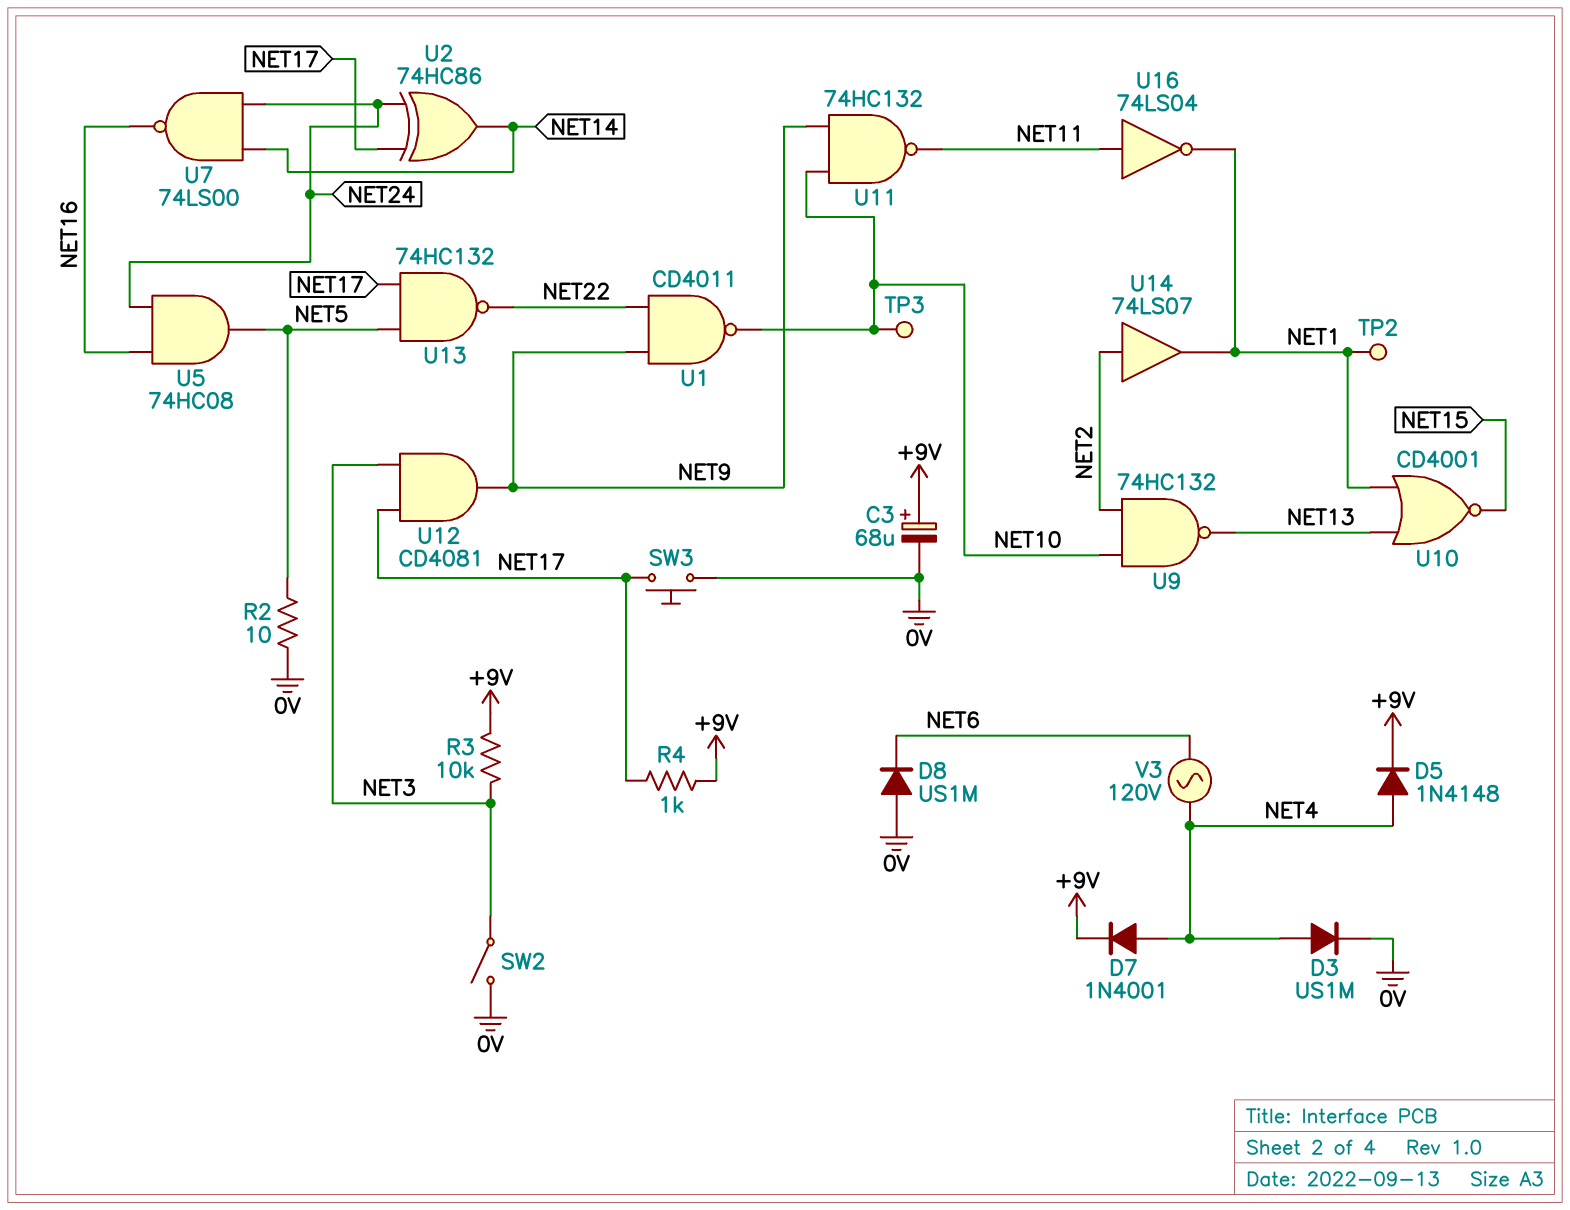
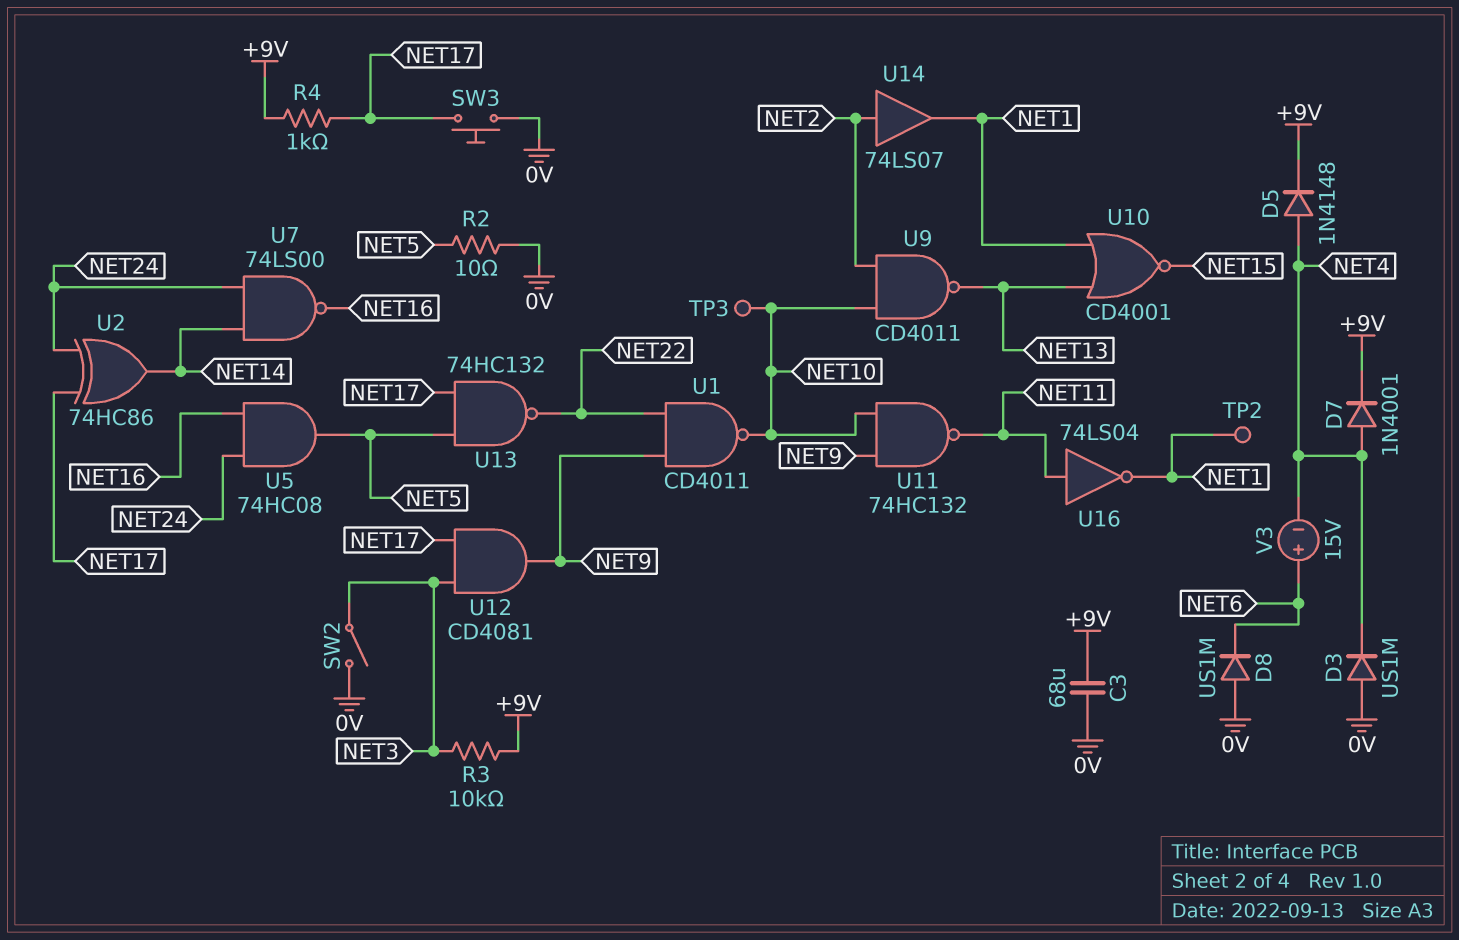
C3: 68uF (plus +9V, minus 0V) -> 68uF (+9V, 0V)
D3: diode US1M (A NET4, K 0V) -> diode US1M (A 0V, K NET4)
U9: NAND 74HC132 (in NET2, in NET10, out NET13) -> NAND CD4011 (in NET2, in NET10, out NET13)
V3: AC 120V (NET4, NET6) -> 15V (plus NET6, minus NET4)

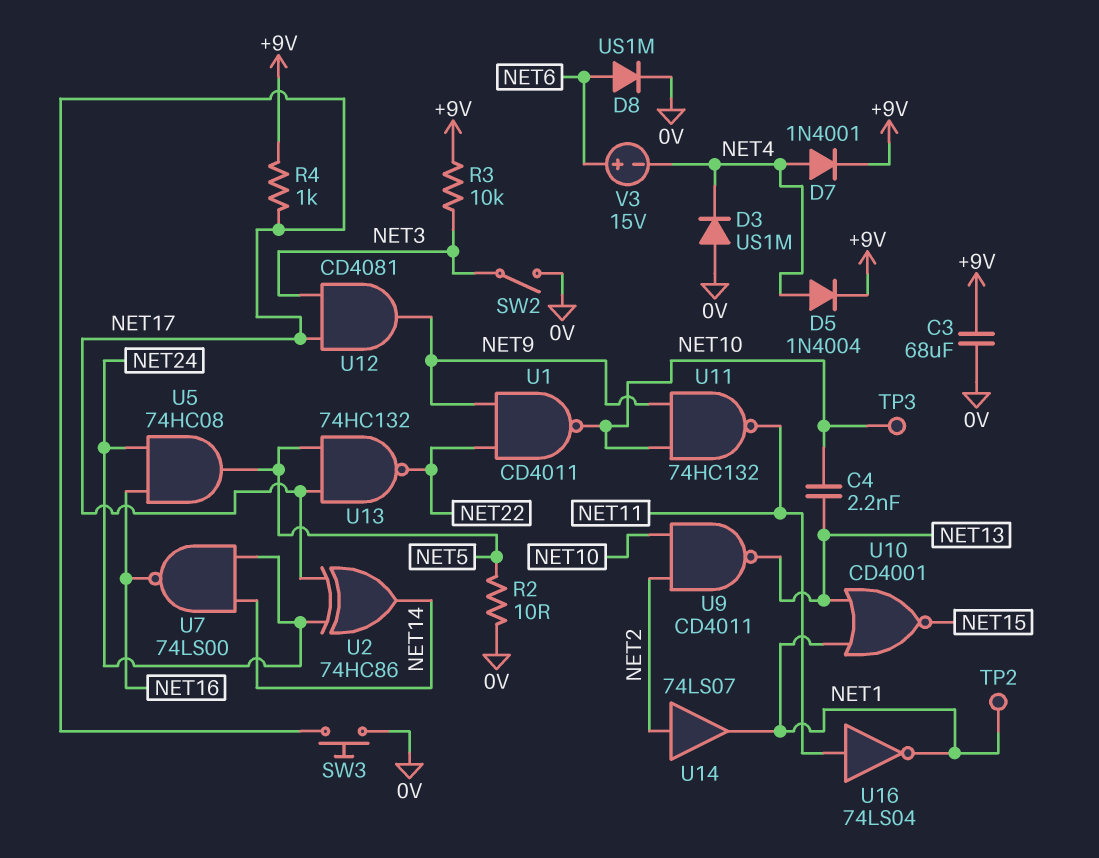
C4: none -> 2.2nF (NET10, NET13)
D5: diode 1N4148 (A NET4, K +9V) -> diode 1N4004 (A NET4, K +9V)
D8: diode US1M (A 0V, K NET6) -> diode US1M (A NET6, K 0V)

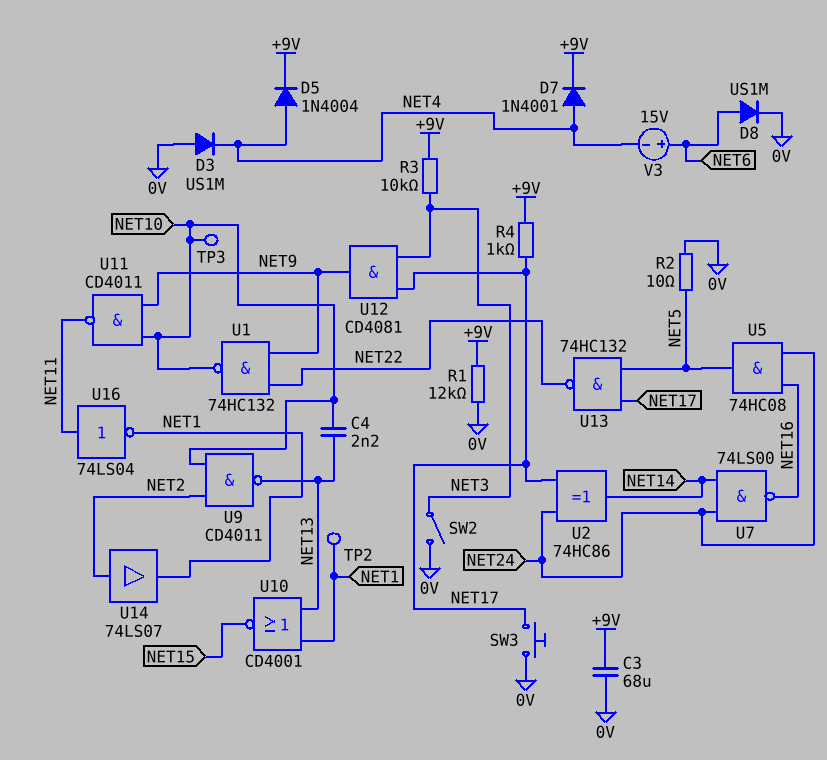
R1: none -> 12k (+9V, 0V)
U1: NAND CD4011 (in NET9, in NET22, out NET10) -> NAND 74HC132 (in NET9, in NET22, out NET10)
U11: NAND 74HC132 (in NET9, in NET10, out NET11) -> NAND CD4011 (in NET9, in NET10, out NET11)

